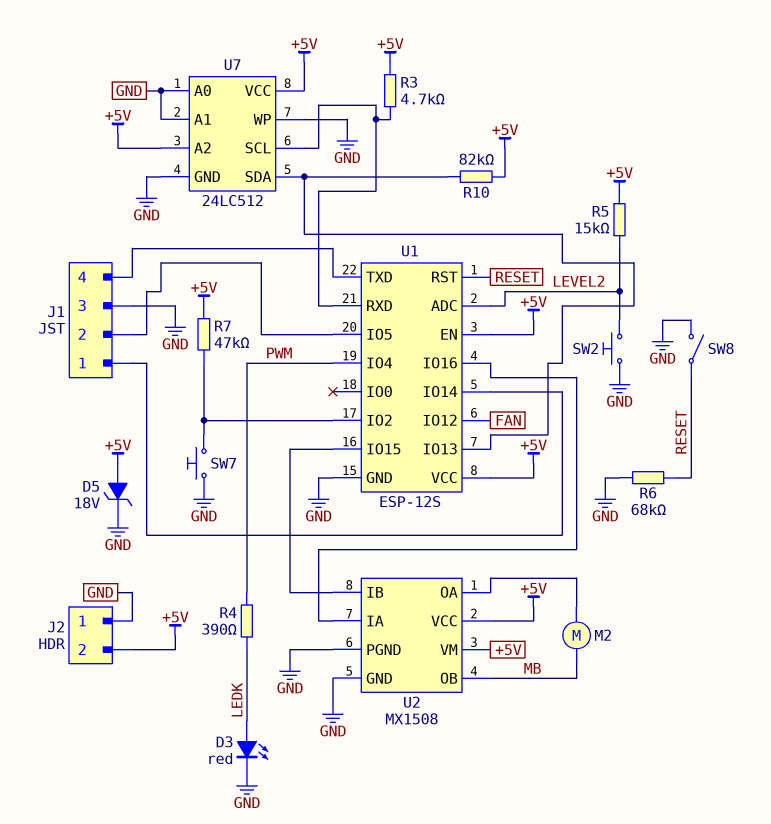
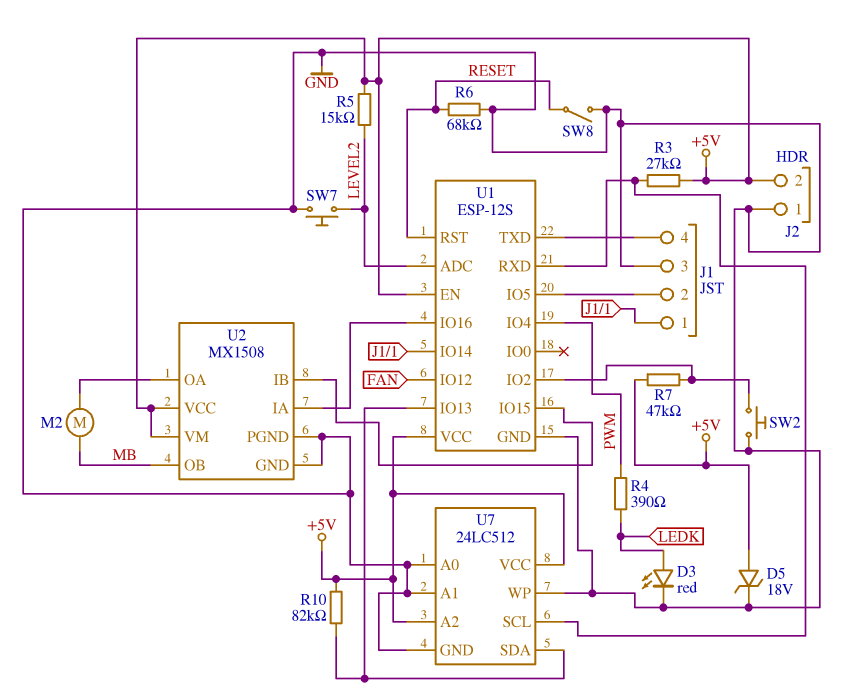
R3: 4.7k (+5V, U1/RXD) -> 27k (+5V, U1/RXD)
SW2: button (GND, LEVEL2) -> button (GND, U1/IO2)
SW7: button (GND, U1/IO2) -> button (GND, LEVEL2)

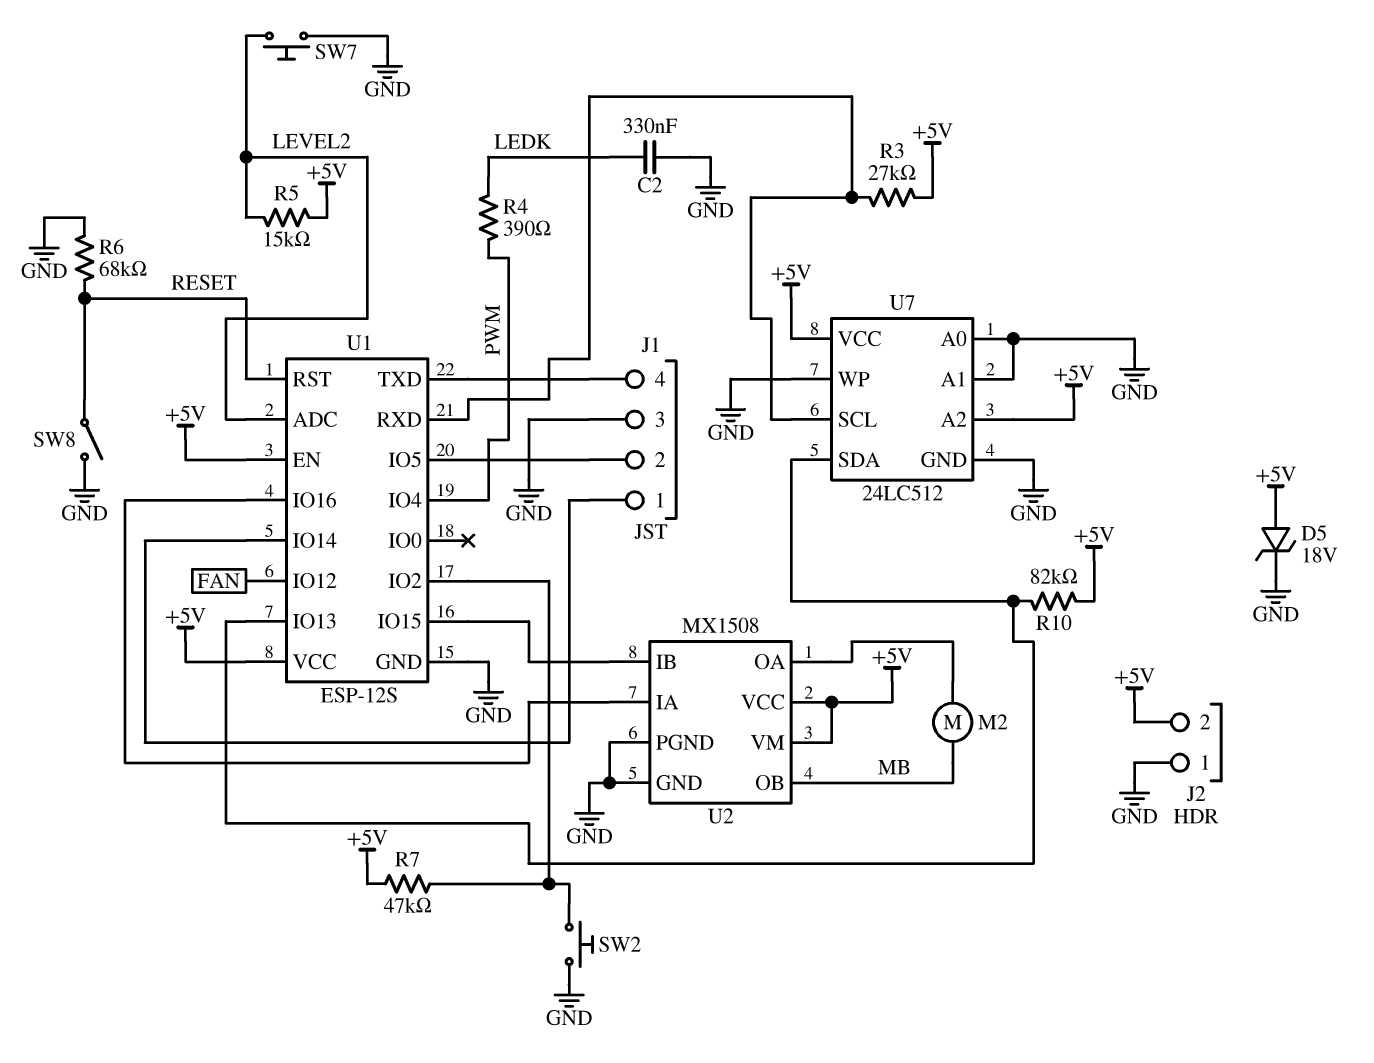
C2: none -> 330nF (GND, LEDK)
D3: LED red (A LEDK, K GND) -> none

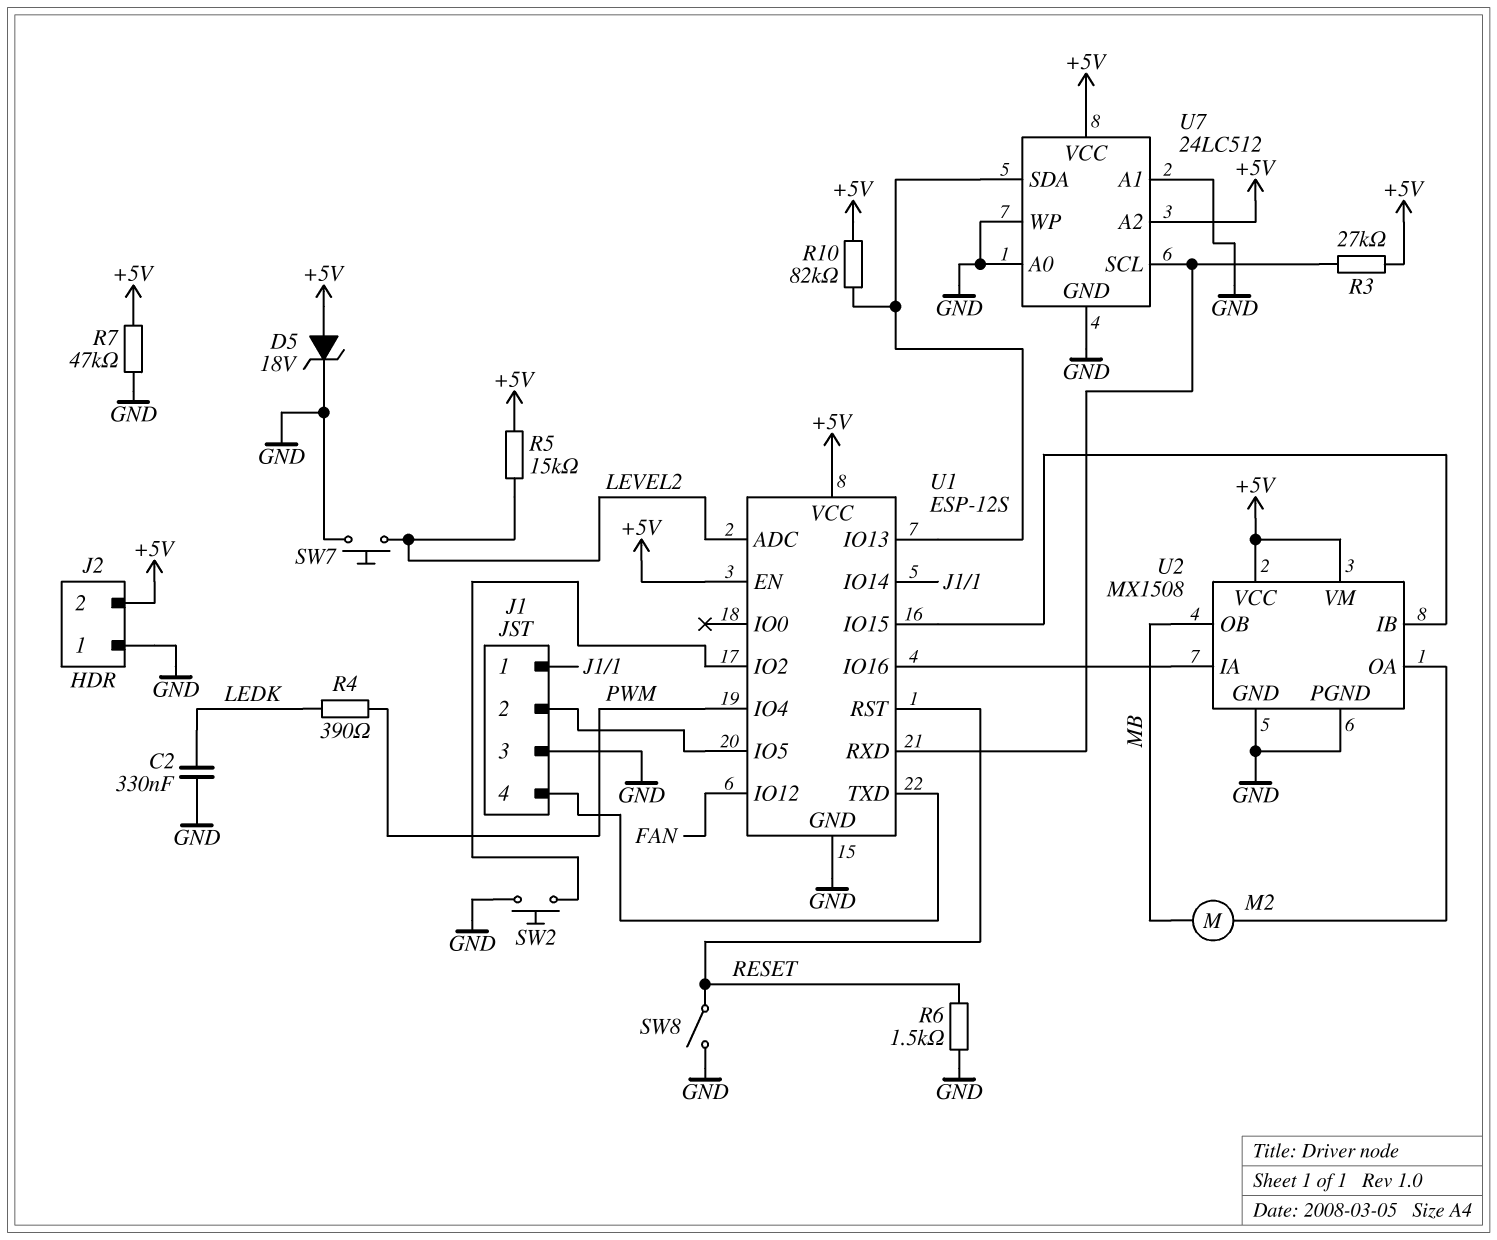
R6: 68k (GND, RESET) -> 1.5k (GND, RESET)
R7: 47k (+5V, U1/IO2) -> 47k (+5V, GND)

